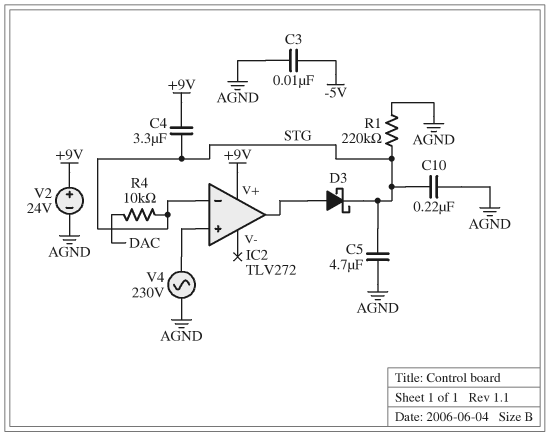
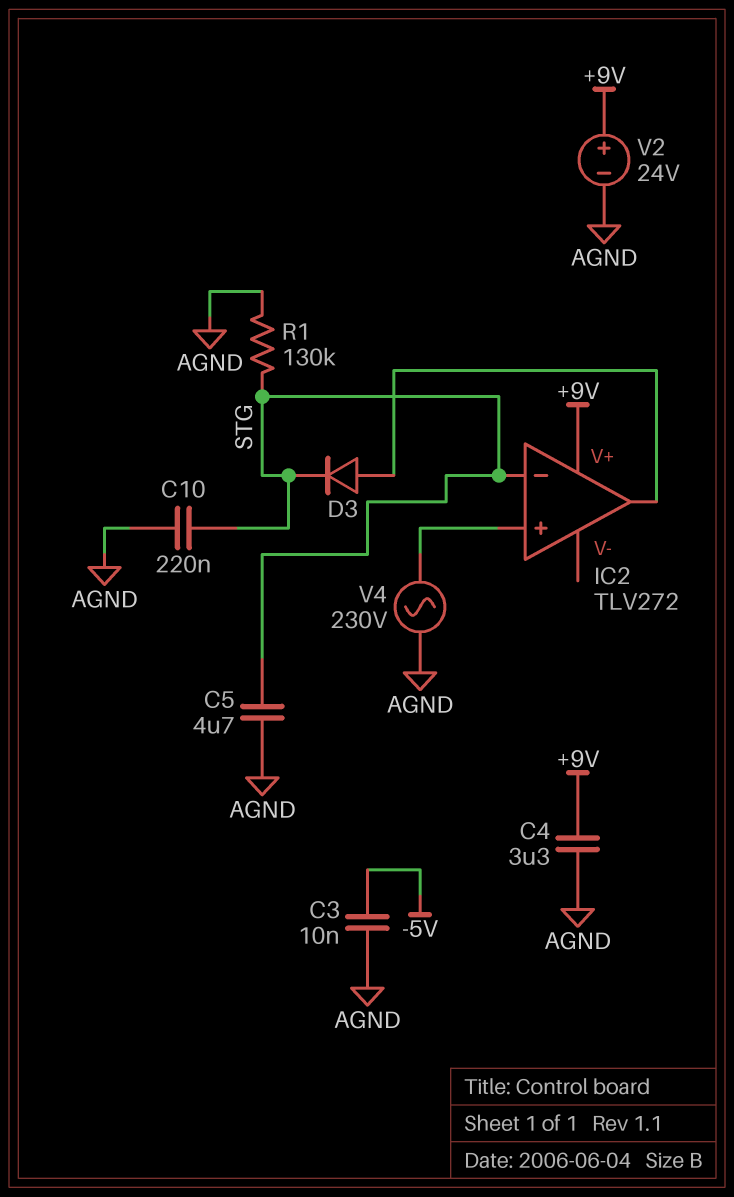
C4: 3.3uF (+9V, STG) -> 3.3uF (+9V, AGND)
D3: schottky (A IC2/out, K STG) -> diode (A IC2/out, K STG)
R1: 220k (AGND, STG) -> 130k (AGND, STG)
R4: 10k (DAC, STG) -> none

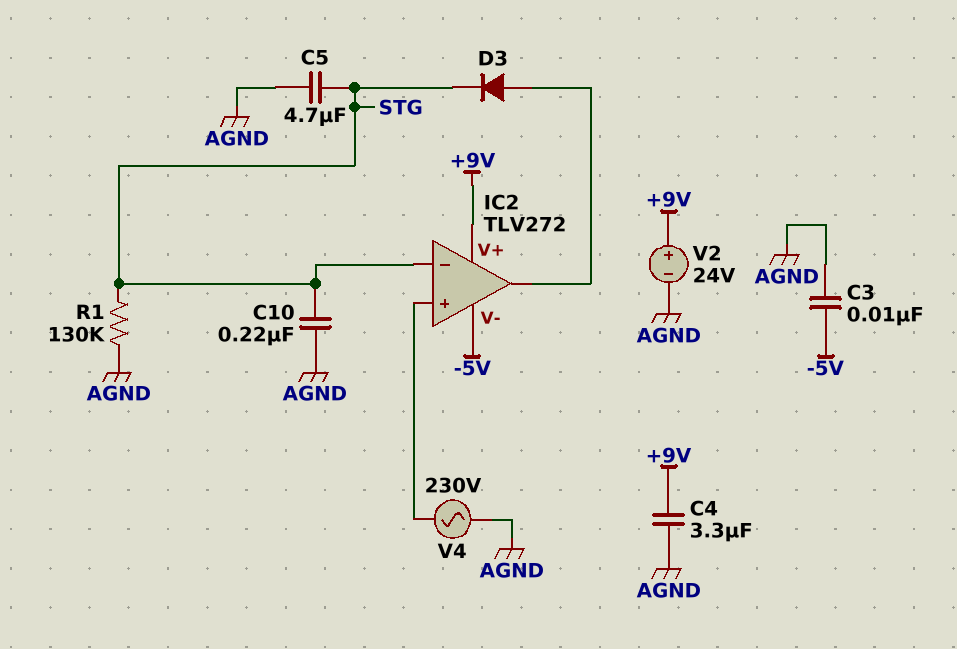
IC2 pin V-: none -> -5V

